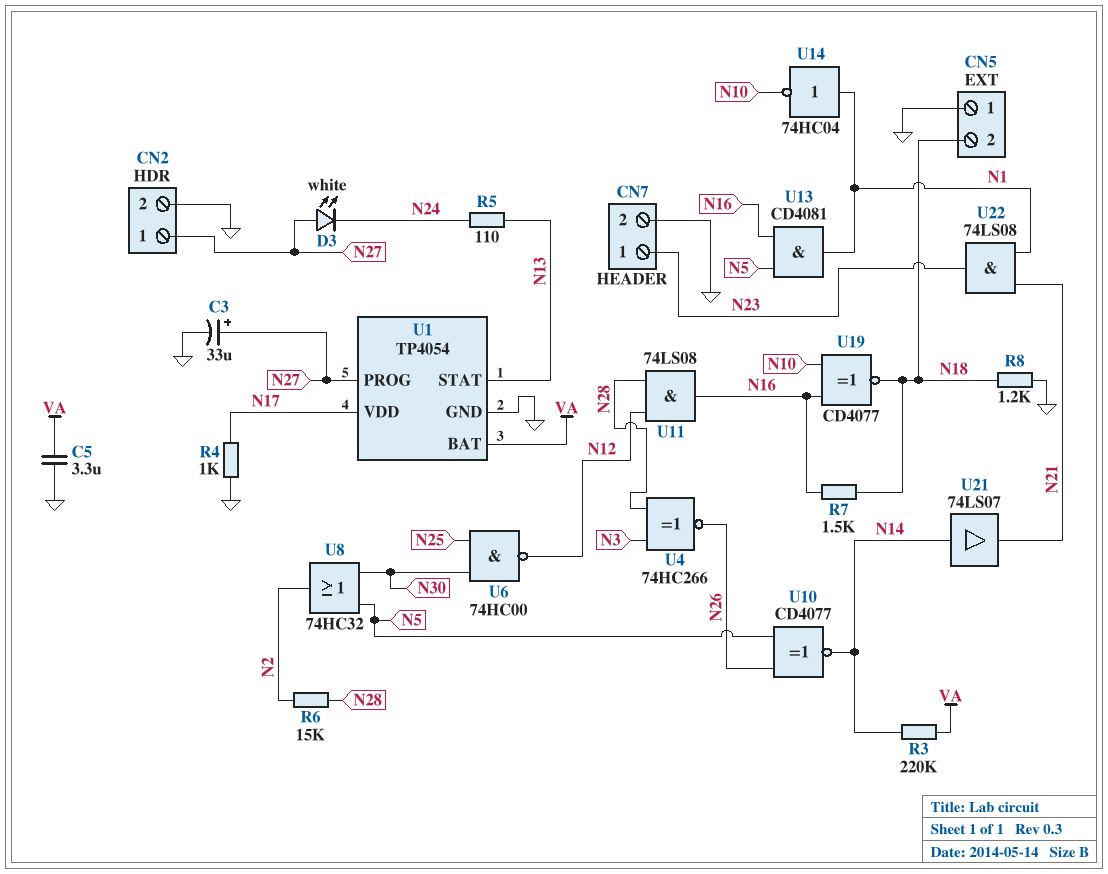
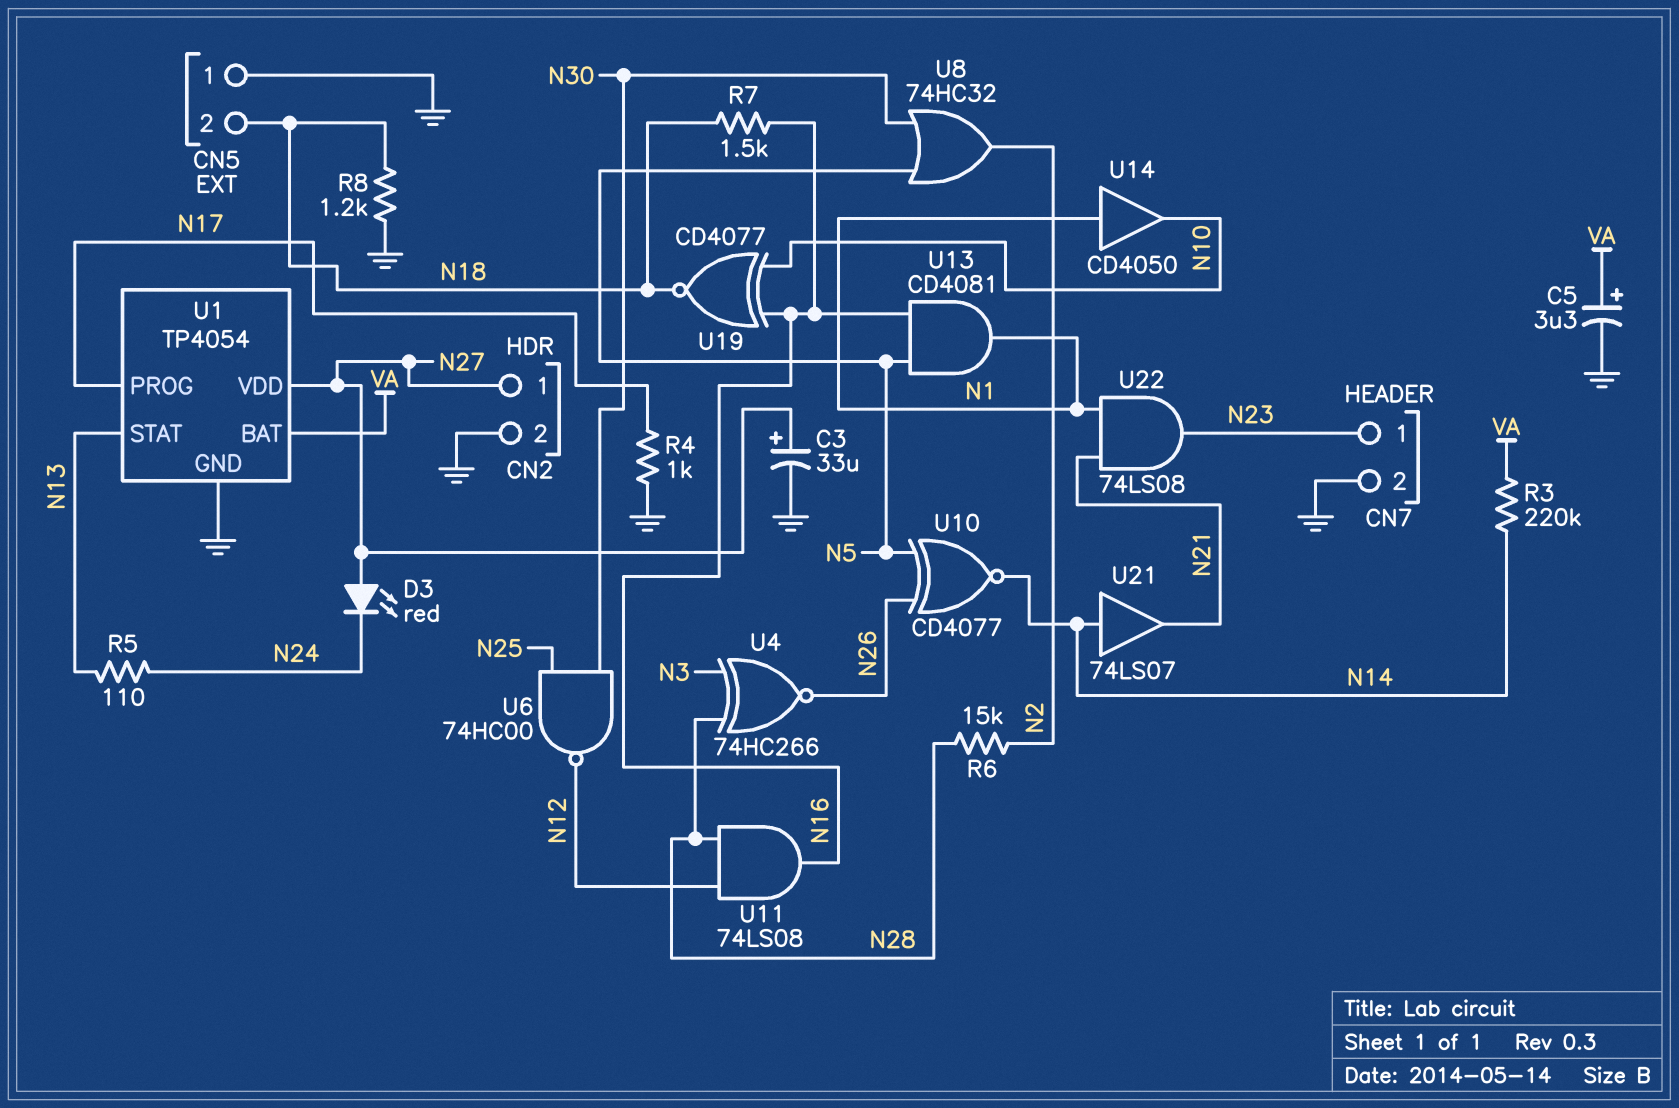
C5: 3.3uF (GND, VA) -> 3.3uF (plus VA, minus GND)
D3: LED white (A N27, K N24) -> LED red (A N27, K N24)
U1 pin PROG: N27 -> N17
U1 pin VDD: N17 -> N27
U14: NOT 74HC04 (in N1, out N10) -> buffer CD4050 (in N1, out N10)

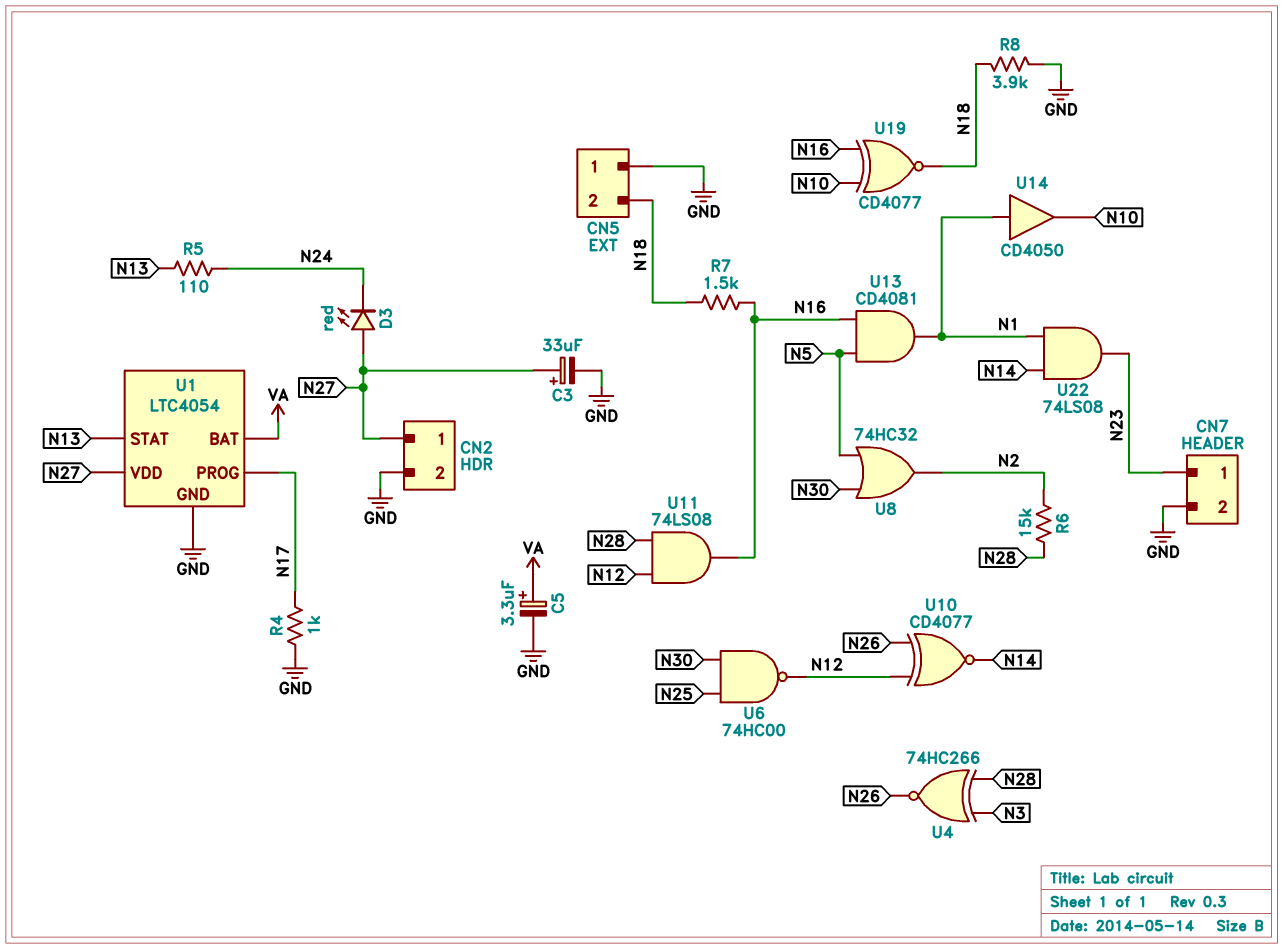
R3: 220k (N14, VA) -> none
R8: 1.2k (GND, N18) -> 3.9k (GND, N18)
U1: TP4054 -> LTC4054
U10: XNOR CD4077 (in N5, in N26, out N14) -> XNOR CD4077 (in N12, in N26, out N14)
U21: buffer 74LS07 (in N14, out N21) -> none
U22: AND 74LS08 (in N1, in N21, out N23) -> AND 74LS08 (in N1, in N14, out N23)

